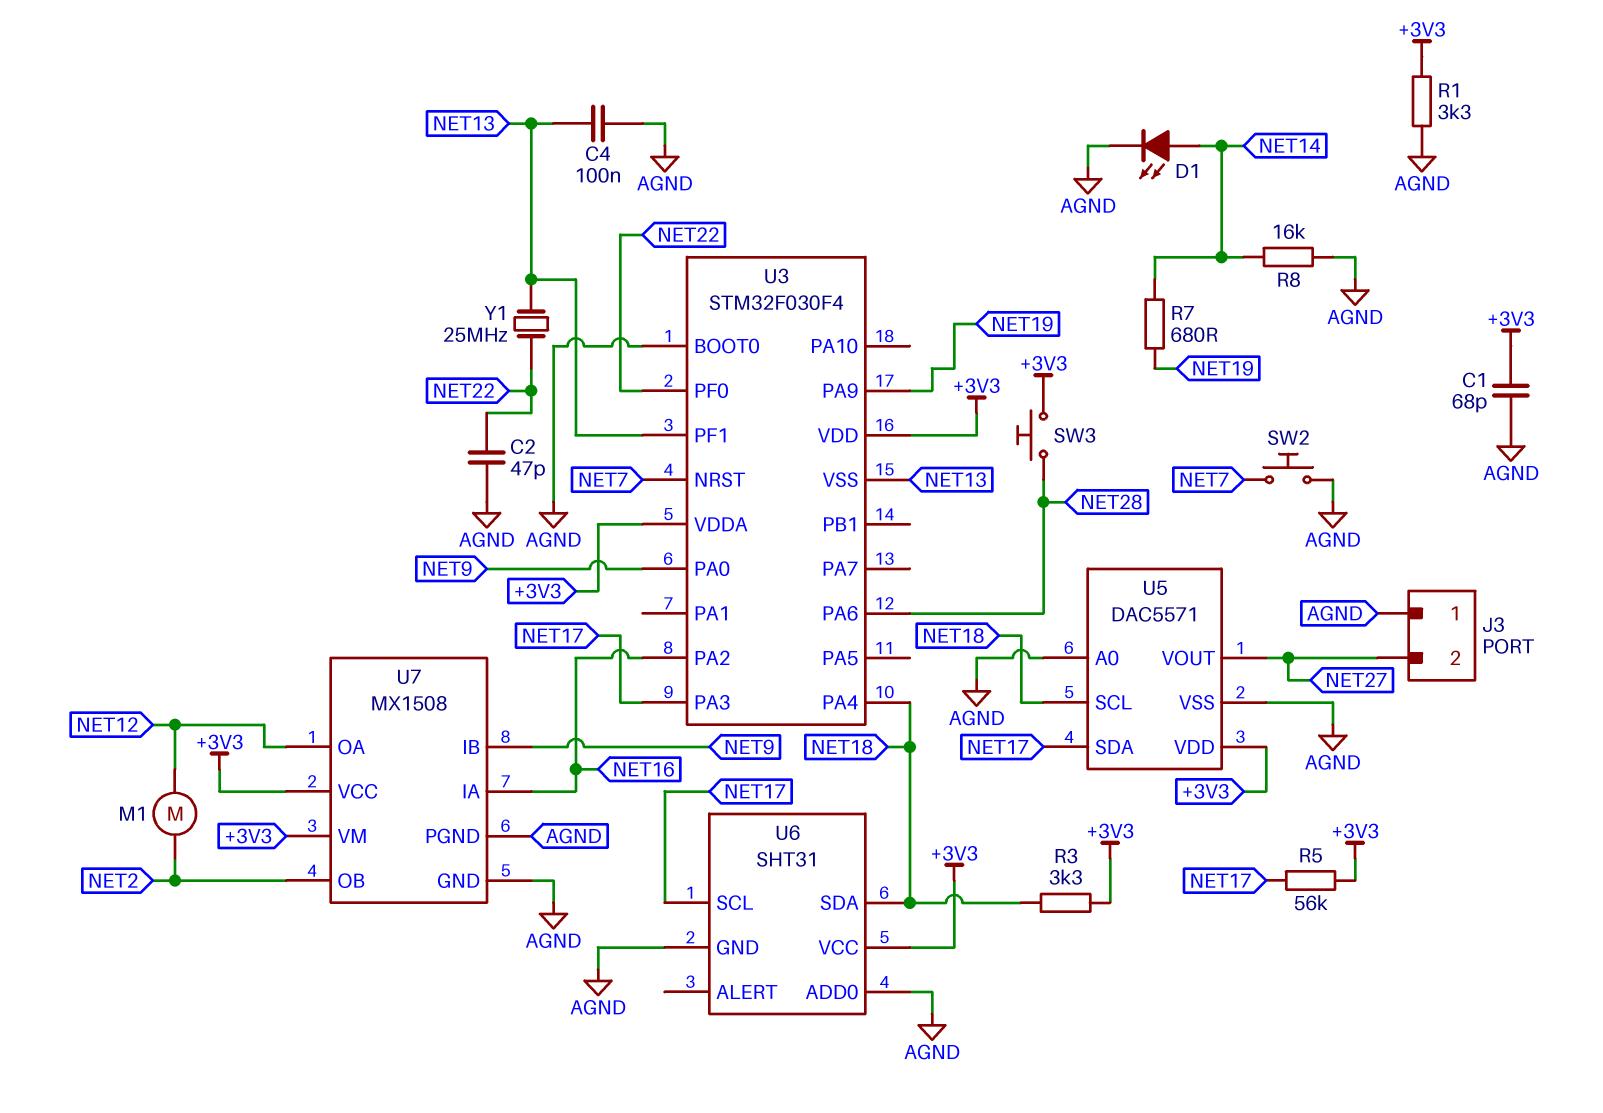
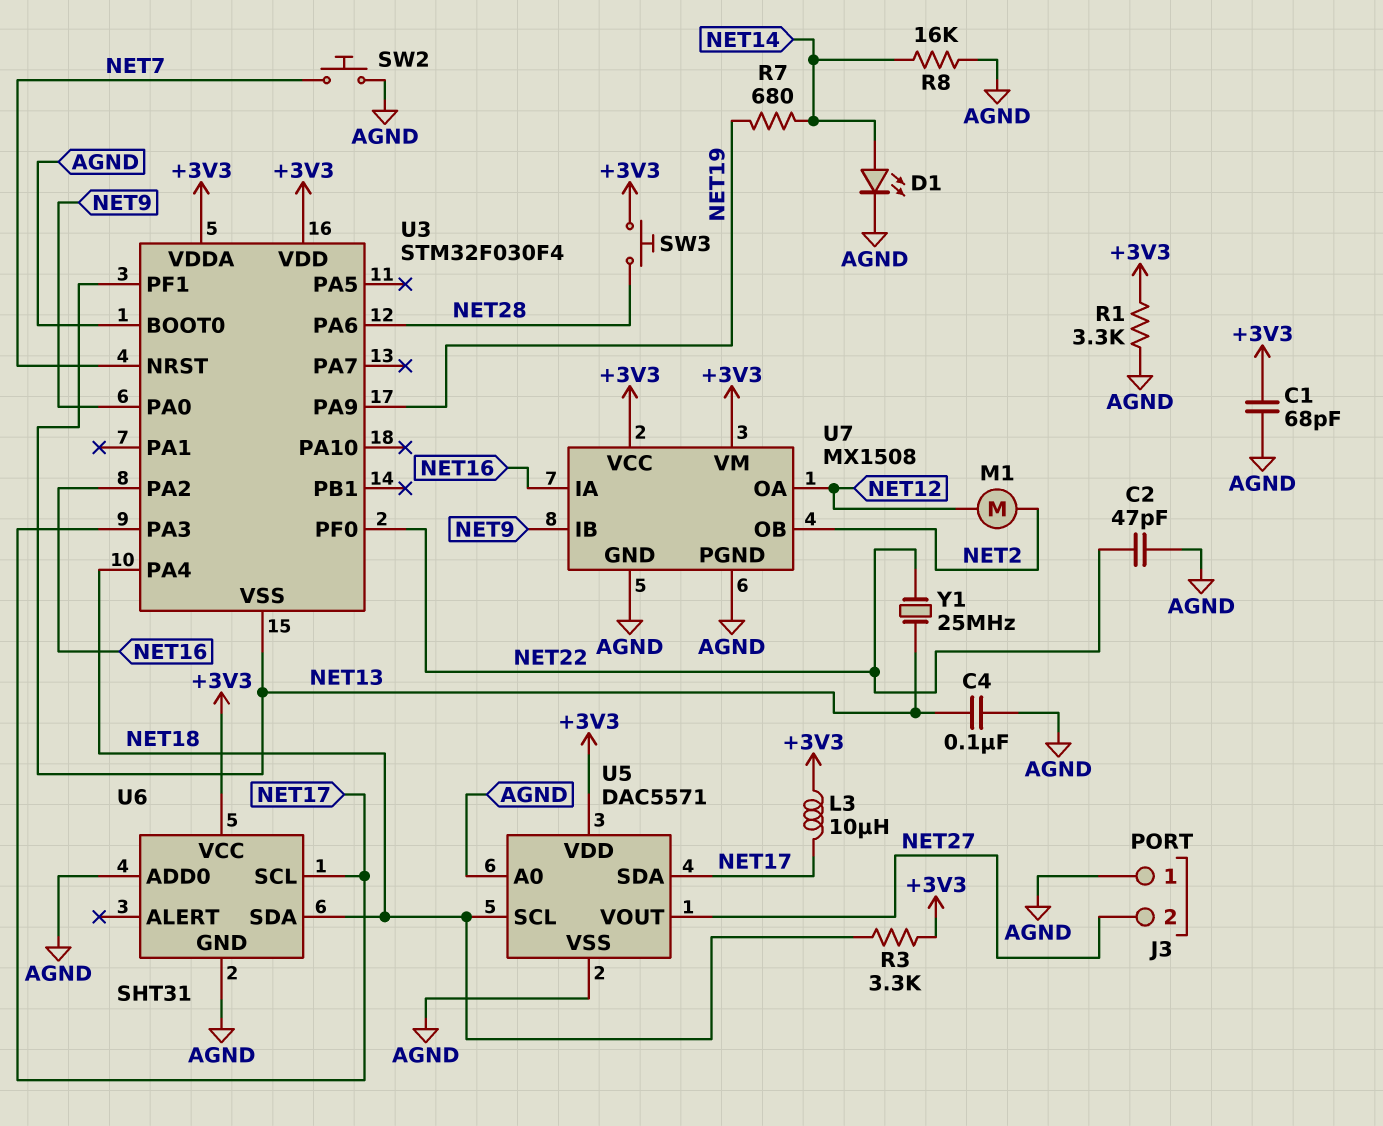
L3: none -> 10uH (+3V3, NET17)
R5: 56k (+3V3, NET17) -> none

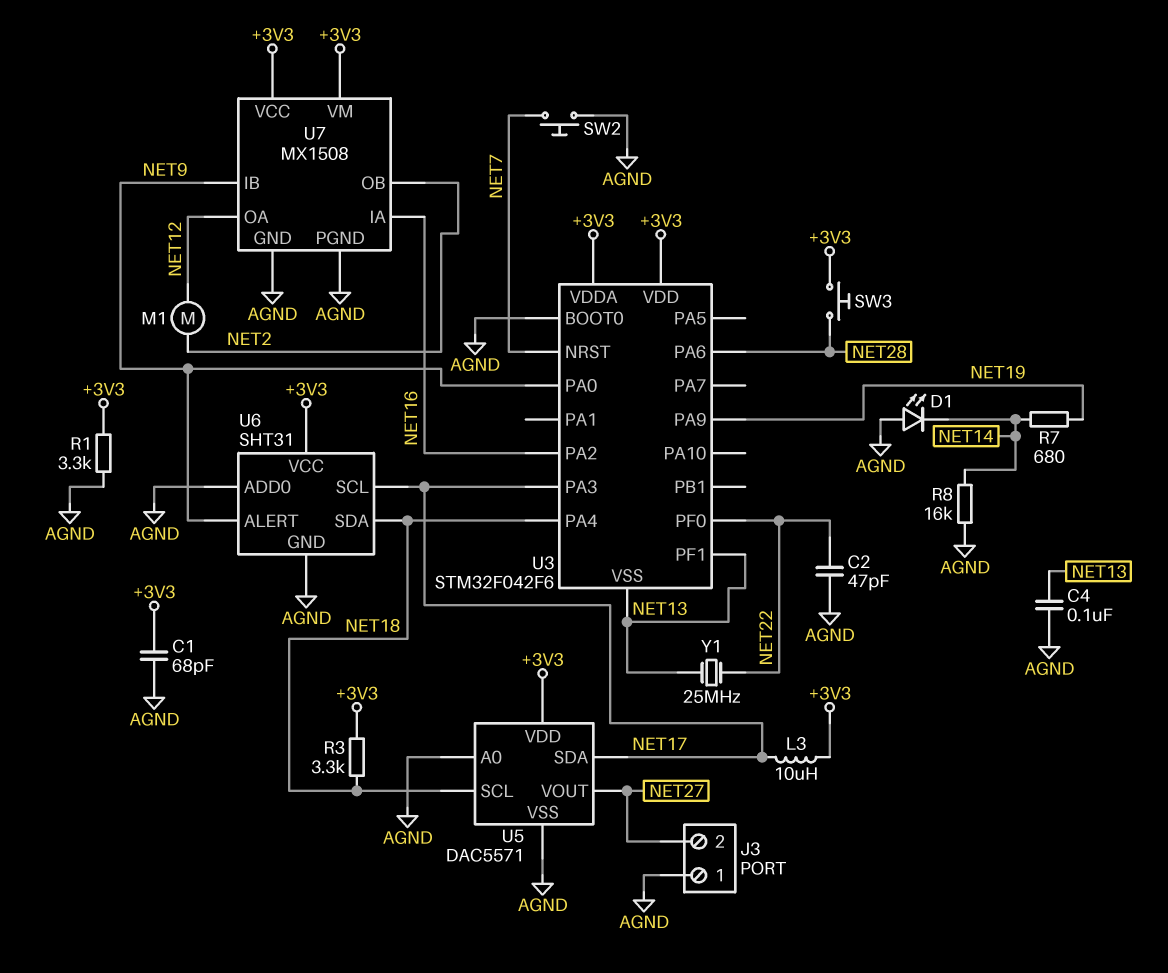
D1: LED (A NET14, K AGND) -> LED (A AGND, K NET14)
U3: STM32F030F4 -> STM32F042F6
U6 pin ALERT: none -> NET9

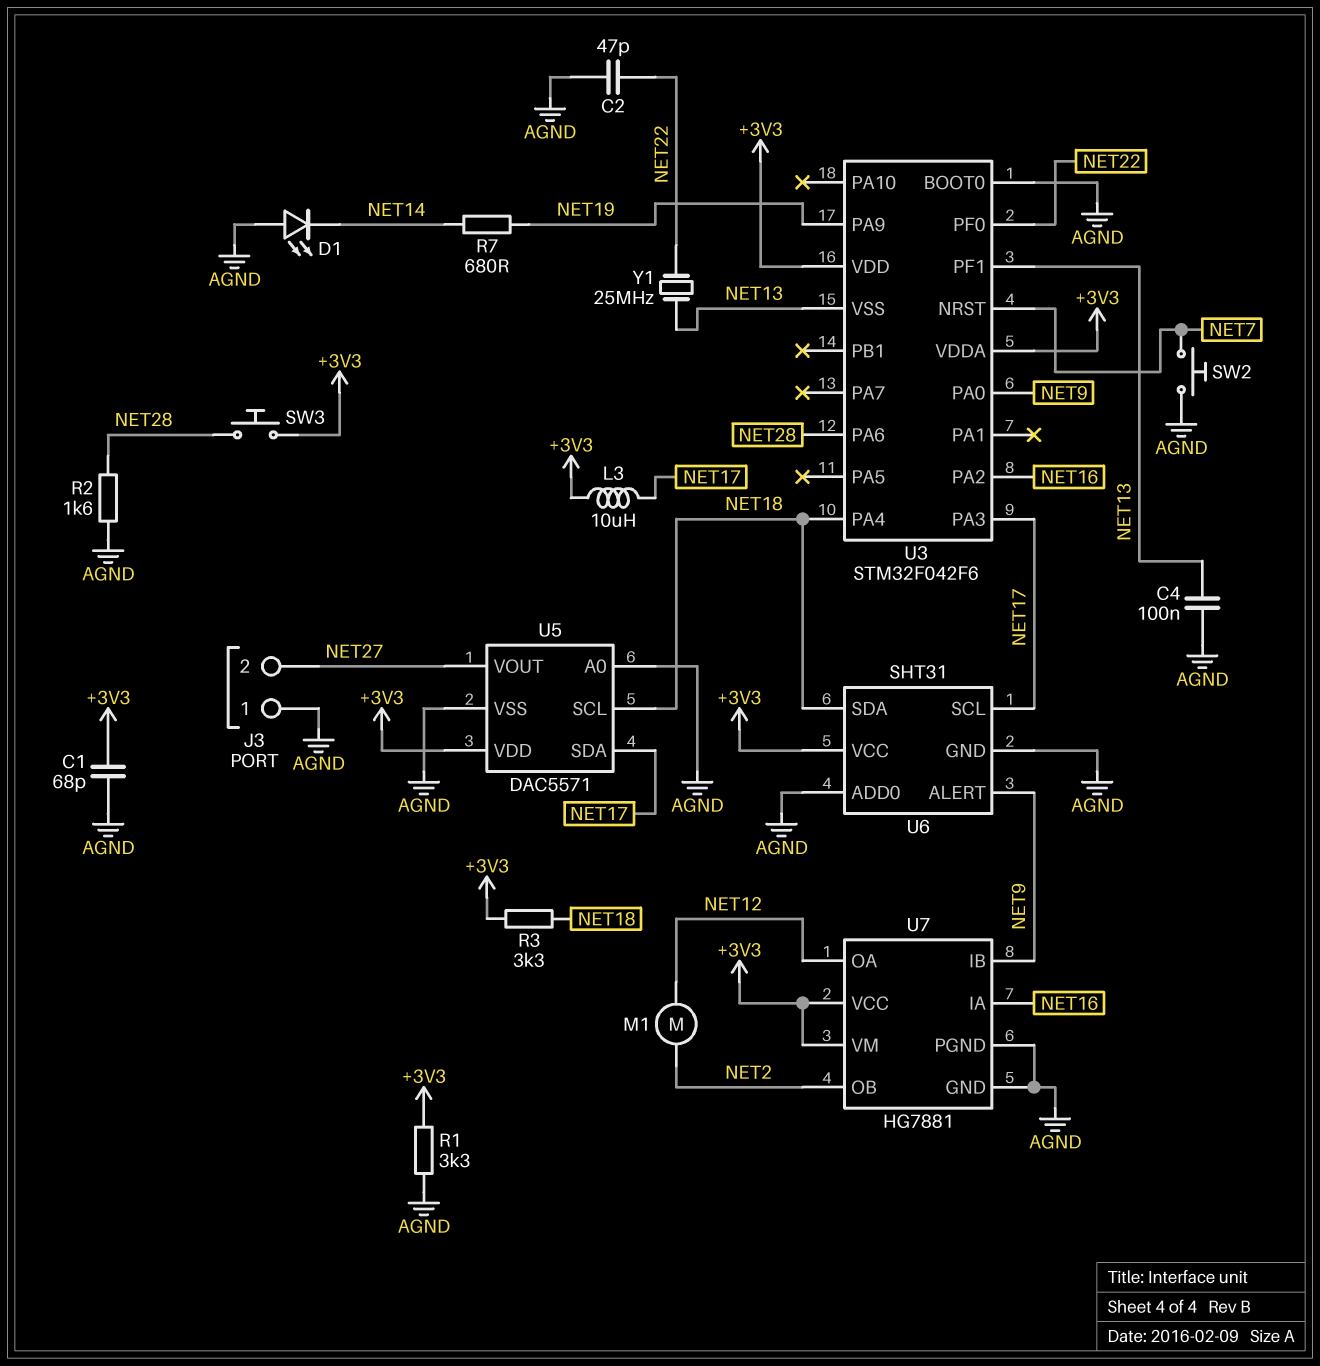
R2: none -> 1.6k (AGND, NET28)
R8: 16k (AGND, NET14) -> none
U7: MX1508 -> HG7881

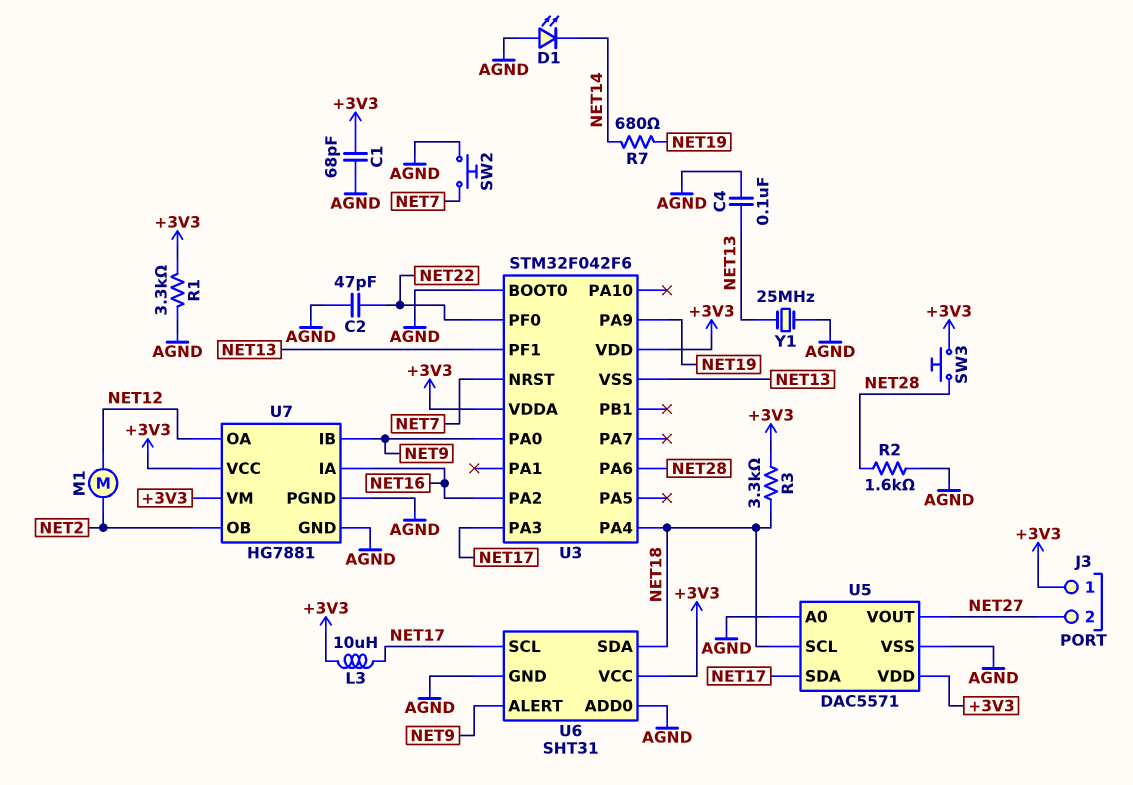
J3 pin 1: AGND -> +3V3
Y1: 25MHz (NET13, NET22) -> 25MHz (AGND, NET13)

